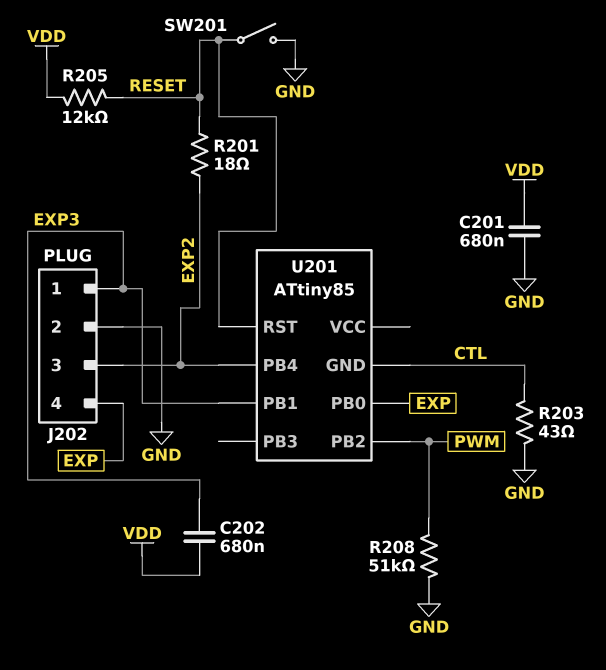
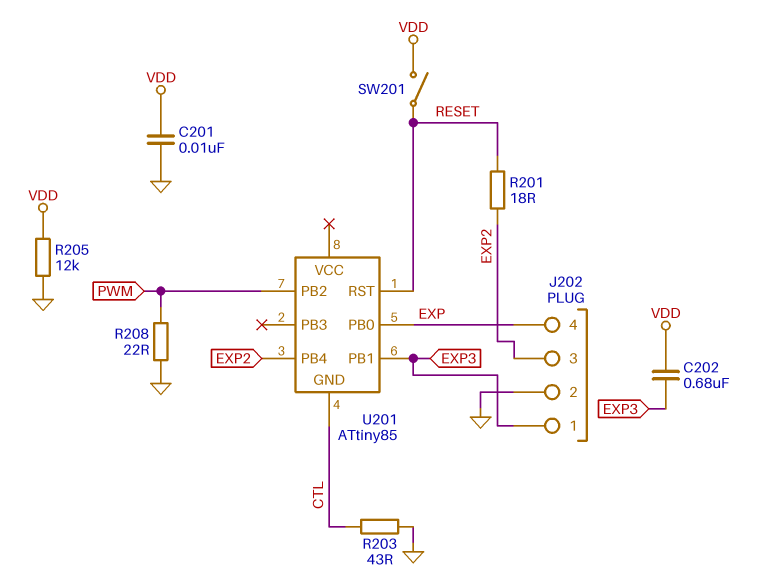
C201: 680nF (GND, VDD) -> 10nF (GND, VDD)
R205: 12k (RESET, VDD) -> 12k (GND, VDD)
R208: 51k (GND, PWM) -> 22 (GND, PWM)
SW201: switch (GND, RESET) -> switch (RESET, VDD)

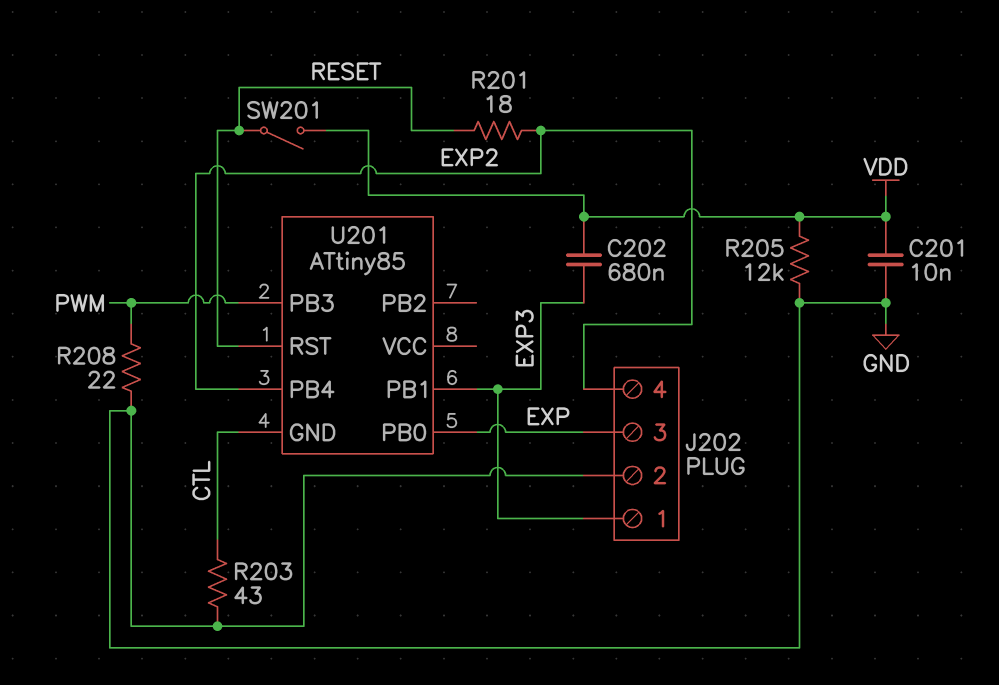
J202 pin 3: EXP2 -> EXP
J202 pin 4: EXP -> EXP2
U201 pin PB2: PWM -> none
U201 pin PB3: none -> PWM

